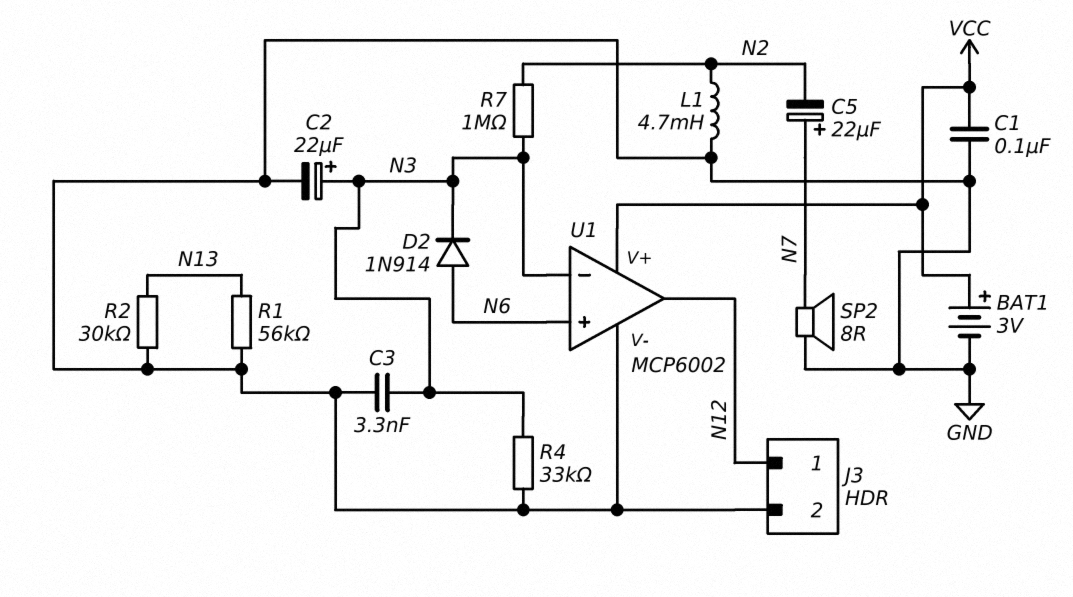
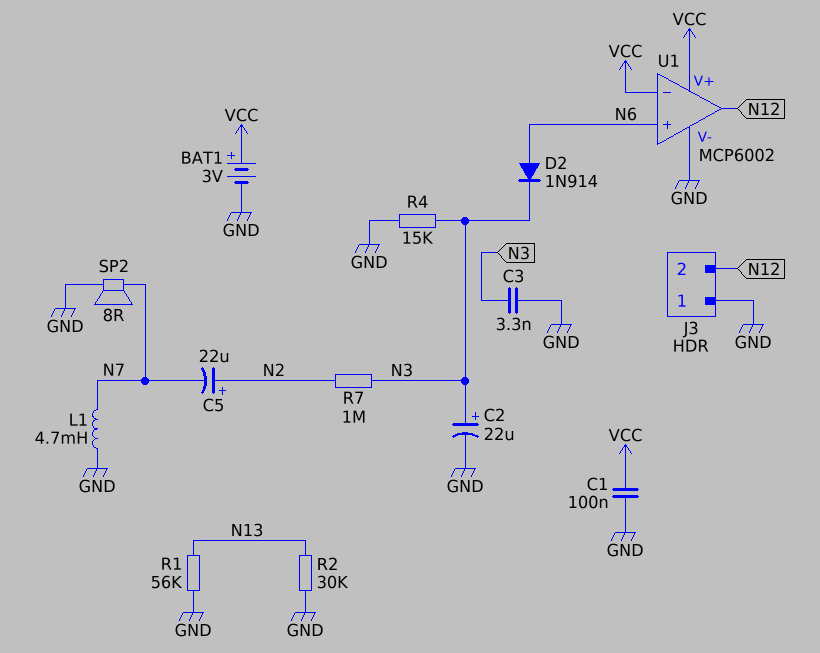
C5: 22uF (plus N7, minus N2) -> 22uF (plus N2, minus N7)
J3 pin 1: N12 -> GND
J3 pin 2: GND -> N12
L1: 4.7mH (GND, N2) -> 4.7mH (GND, N7)
R4: 33k (GND, N3) -> 15k (GND, N3)
U1 pin in-: N3 -> VCC

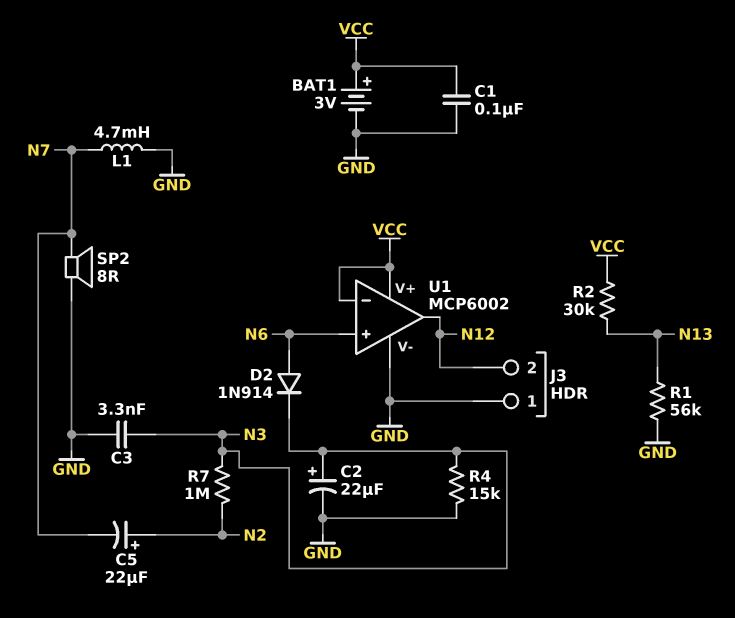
R2: 30k (GND, N13) -> 30k (N13, VCC)

